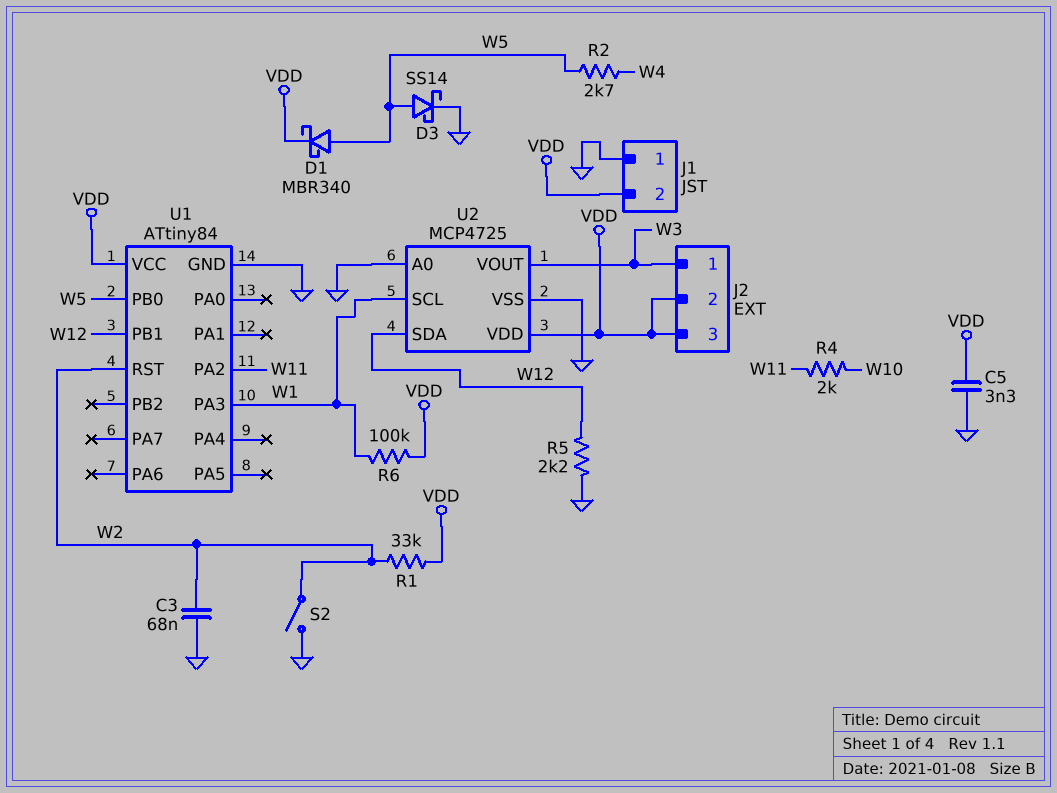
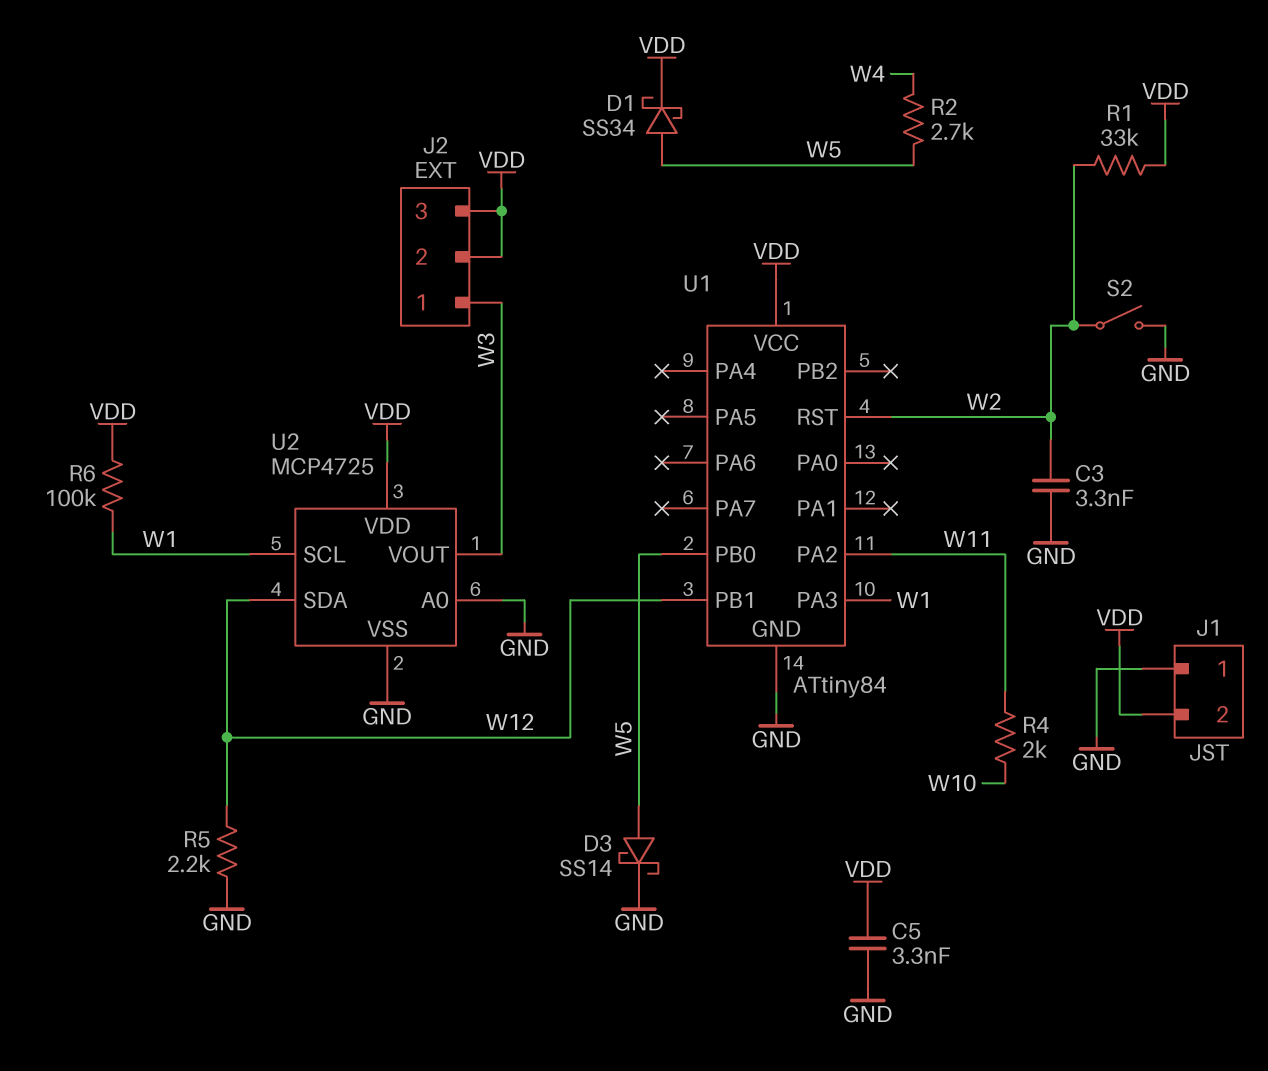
C3: 68nF (GND, W2) -> 3.3nF (GND, W2)
D1: schottky MBR340 (A W5, K VDD) -> schottky SS34 (A W5, K VDD)

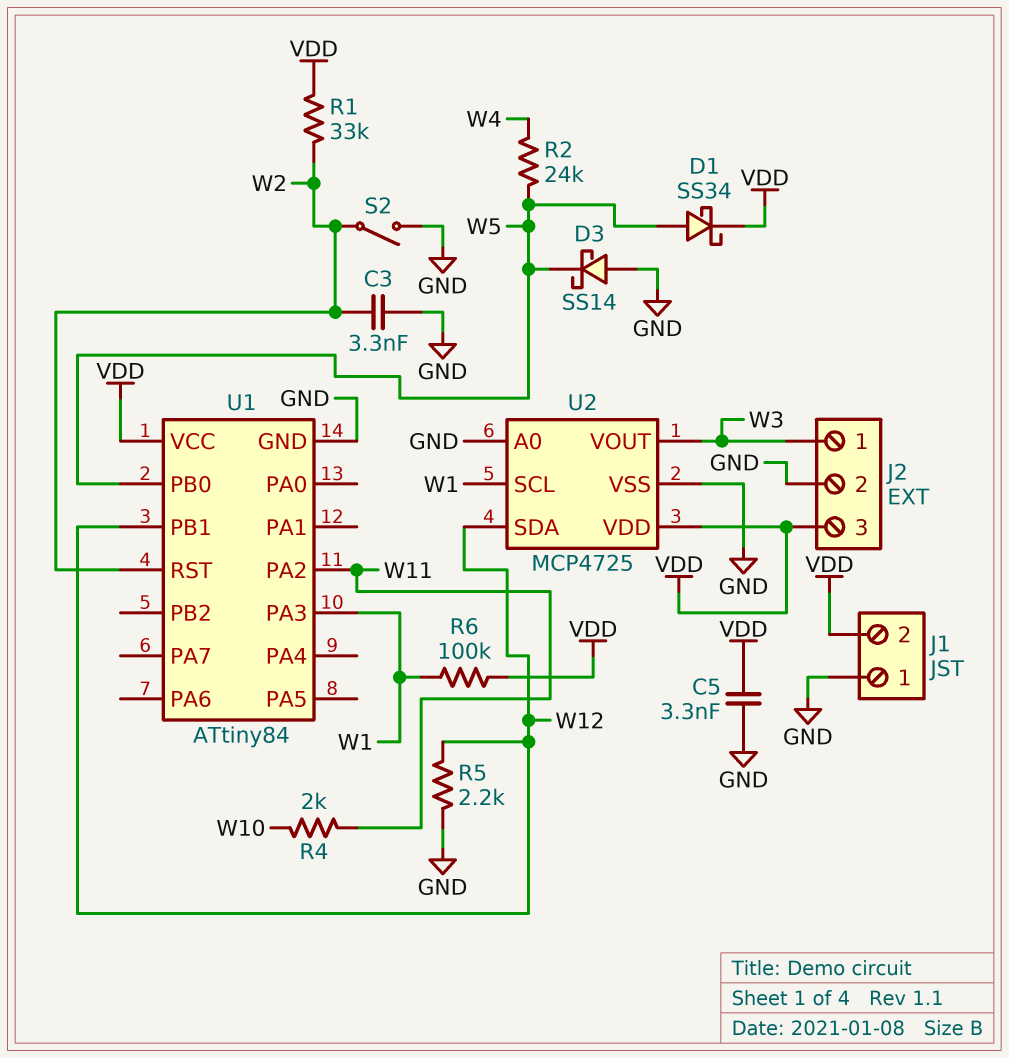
D3: schottky SS14 (A W5, K GND) -> schottky SS14 (A GND, K W5)
J2 pin 2: VDD -> GND
R2: 2.7k (W4, W5) -> 24k (W4, W5)

